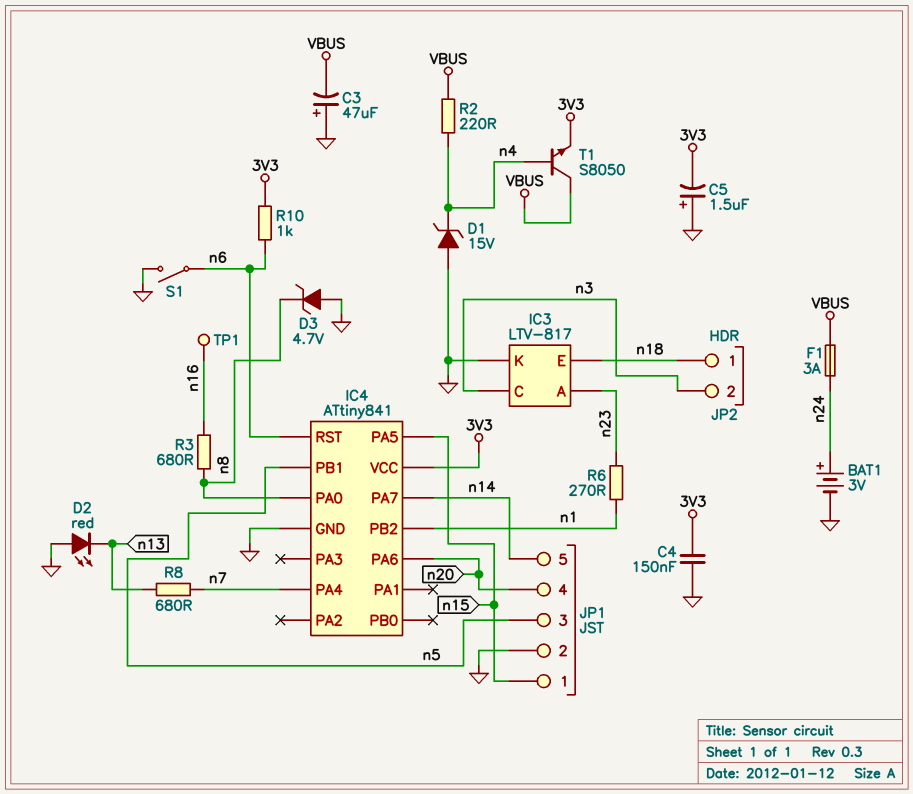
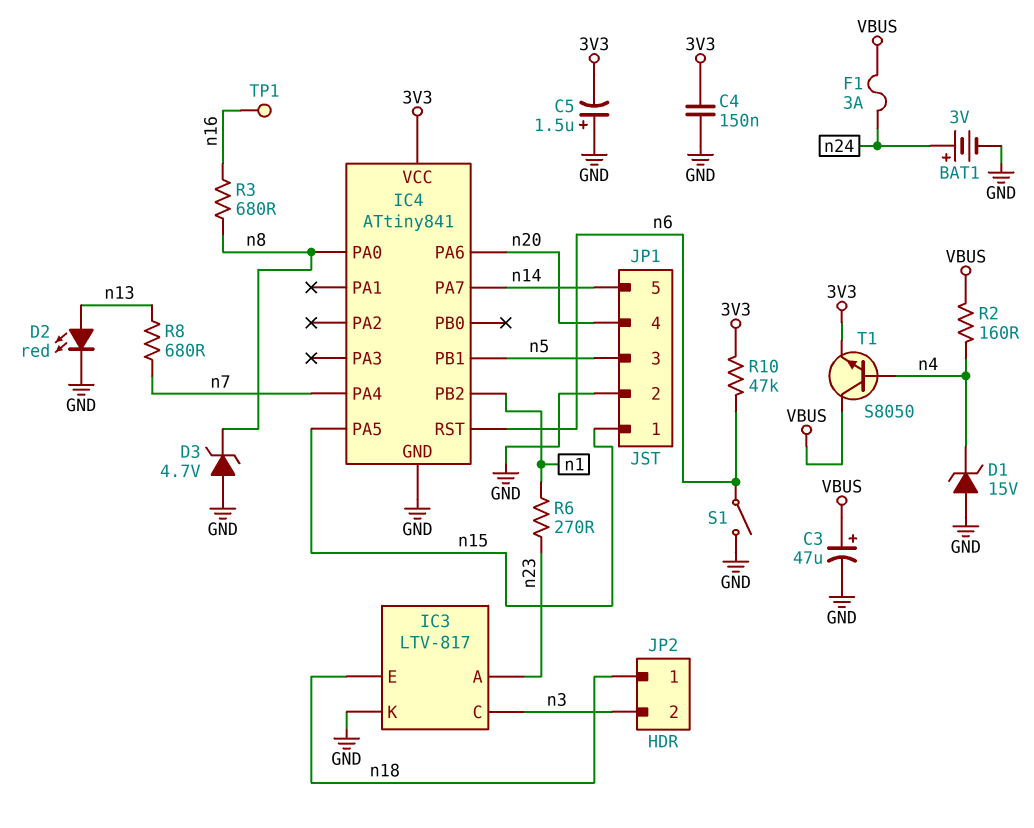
C3: 47uF (plus GND, minus VBUS) -> 47uF (plus VBUS, minus GND)
D2: LED red (A GND, K n13) -> LED red (A n13, K GND)
R2: 220 (VBUS, n4) -> 160 (VBUS, n4)
R10: 1k (3V3, n6) -> 47k (3V3, n6)

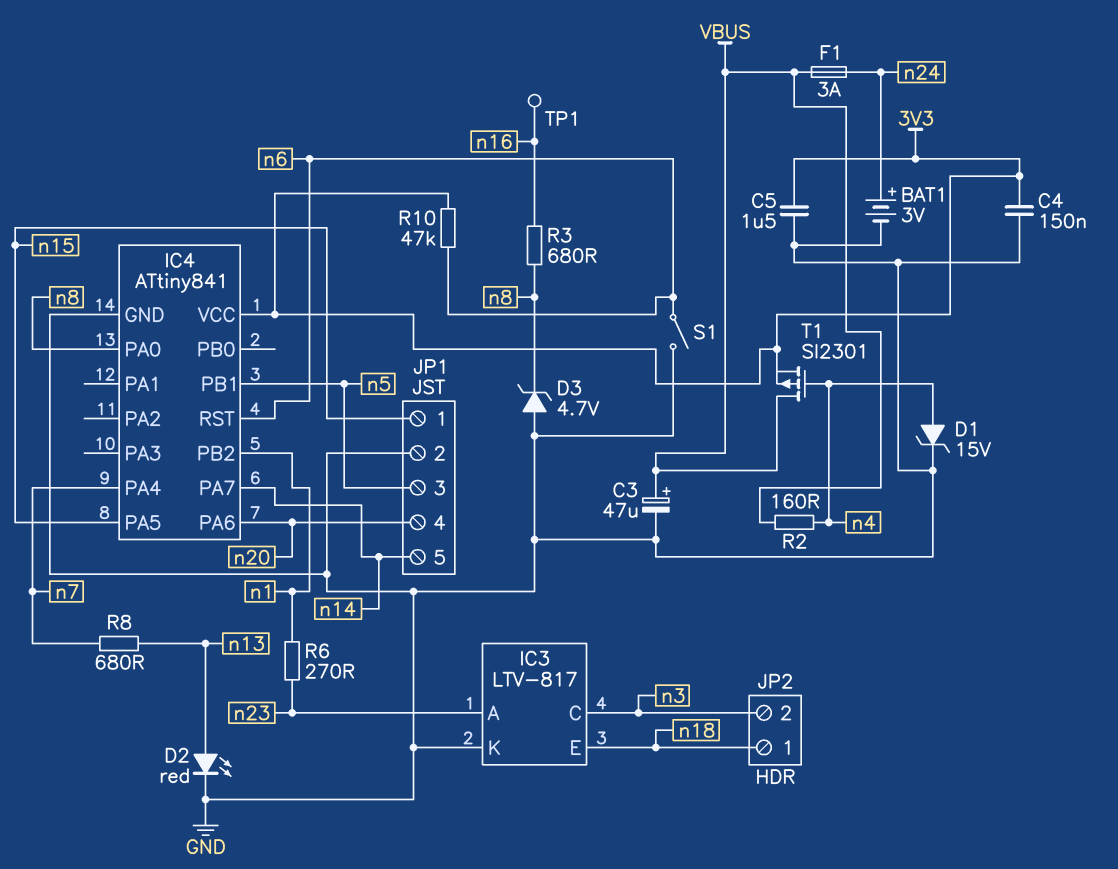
C5: 1.5uF (plus GND, minus 3V3) -> 1.5uF (3V3, GND)
D1: zener 15V (A GND, K n4) -> zener 15V (A n4, K GND)
T1: NPN S8050 (B n4, C VBUS, E 3V3) -> PMOS SI2301 (G n4, D VBUS, S 3V3)

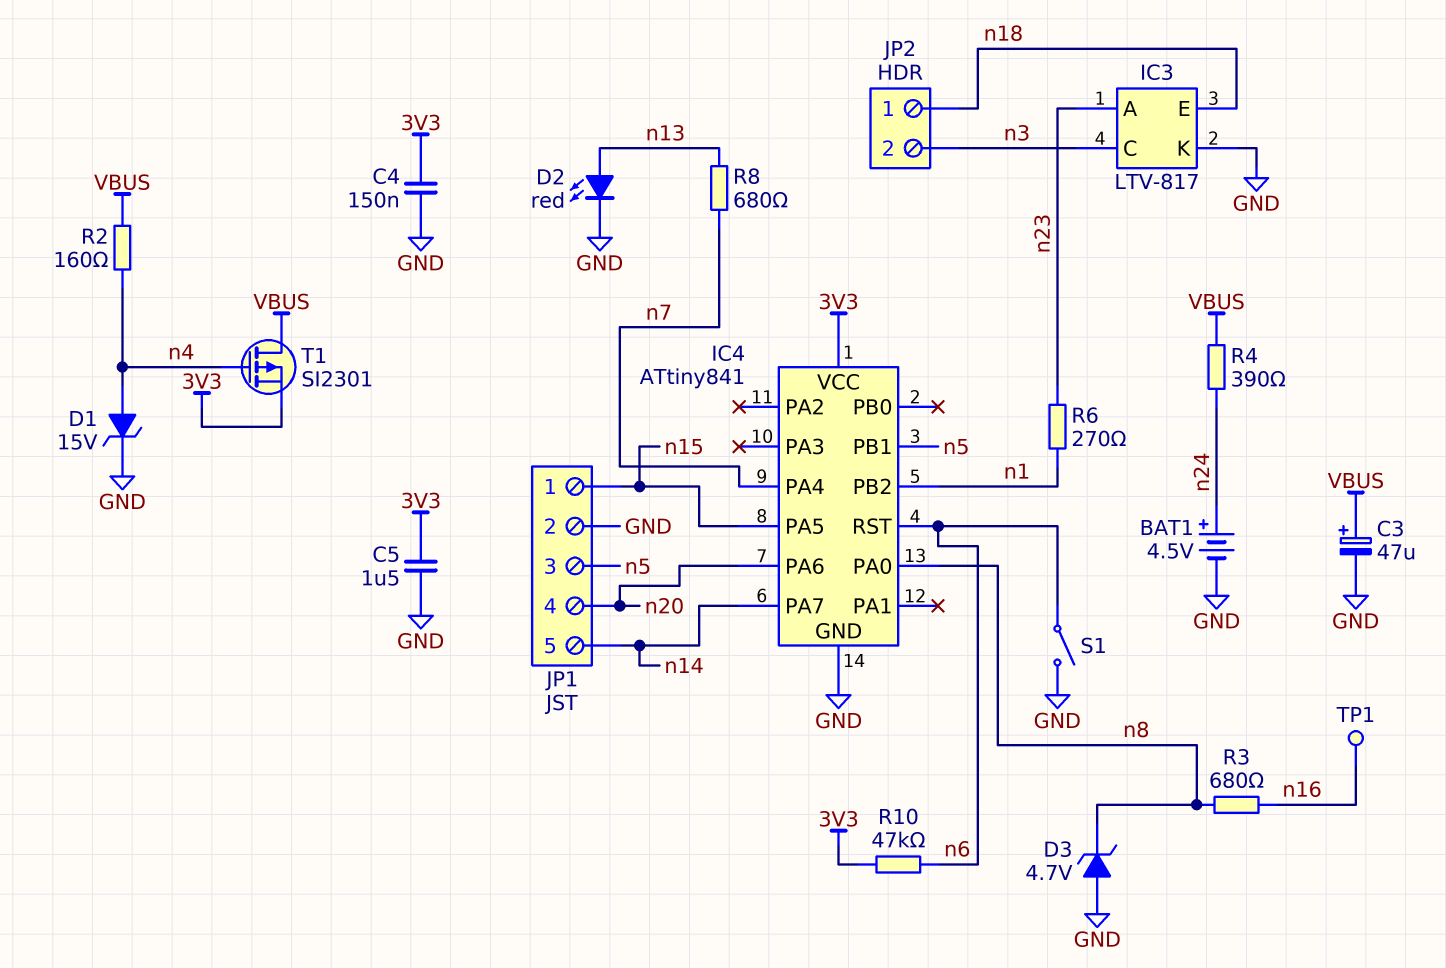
BAT1: 3V (plus n24, minus GND) -> 4.5V (plus n24, minus GND)
F1: 3A (VBUS, n24) -> none
R4: none -> 390 (VBUS, n24)

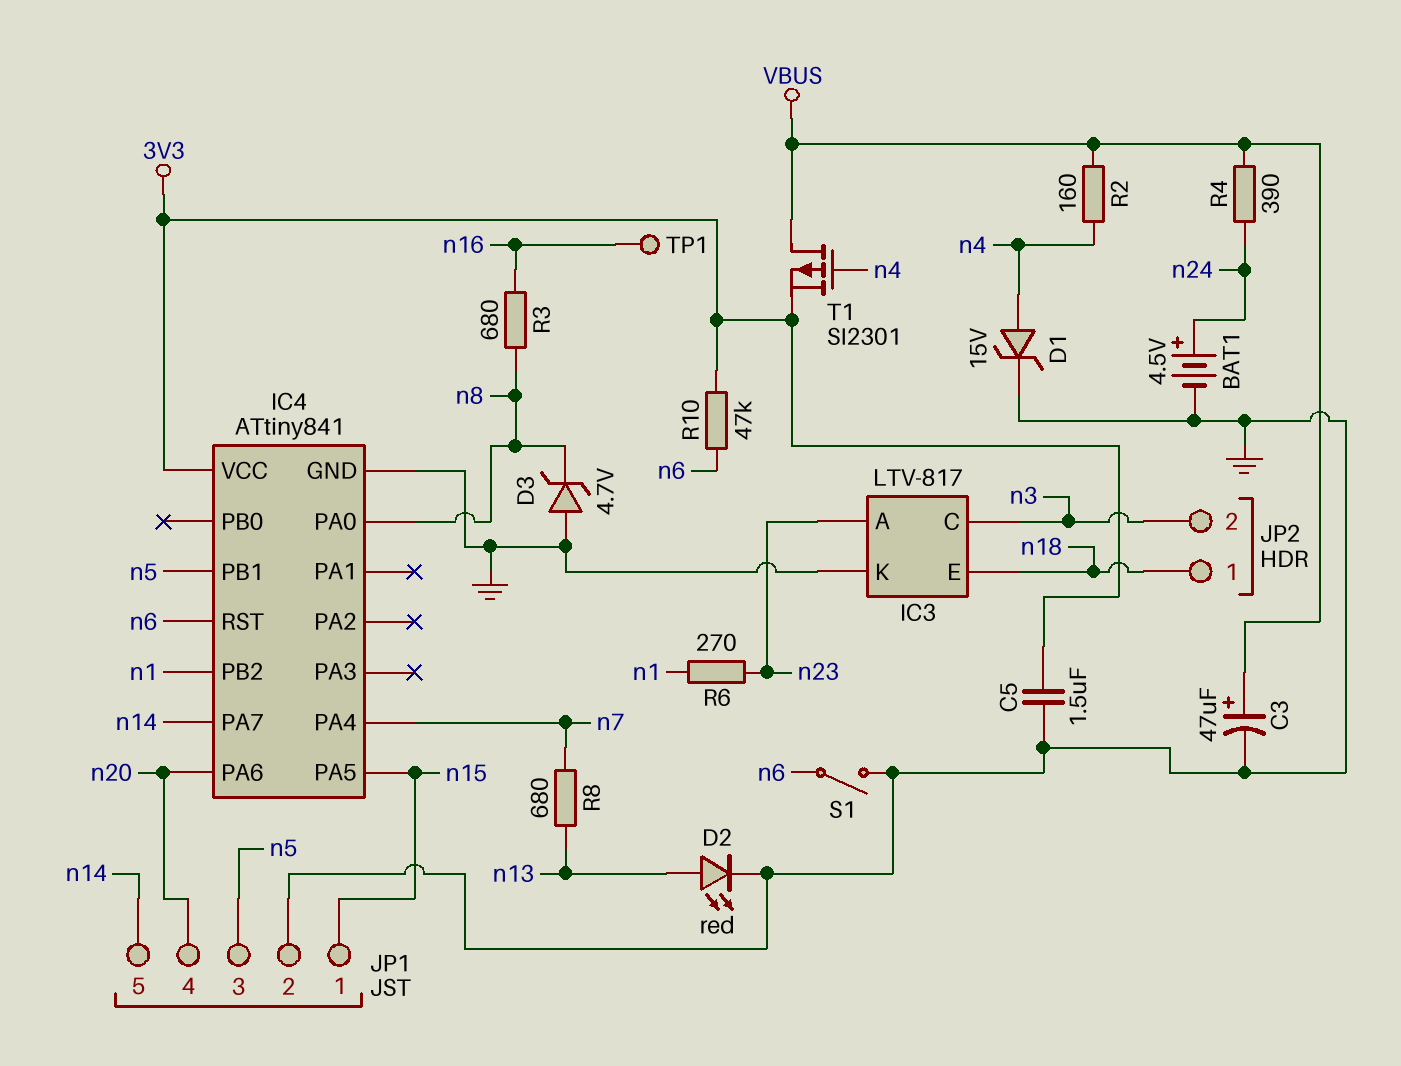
C4: 150nF (3V3, GND) -> none

